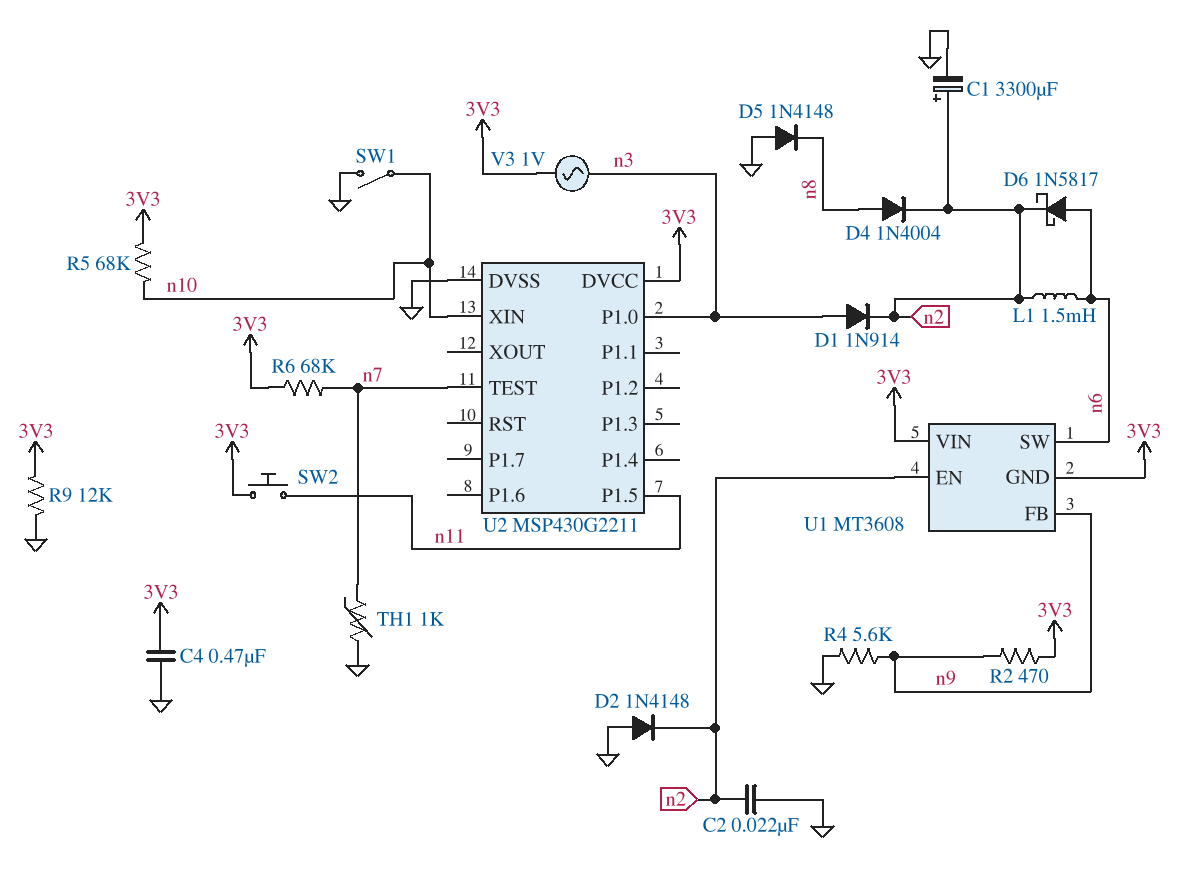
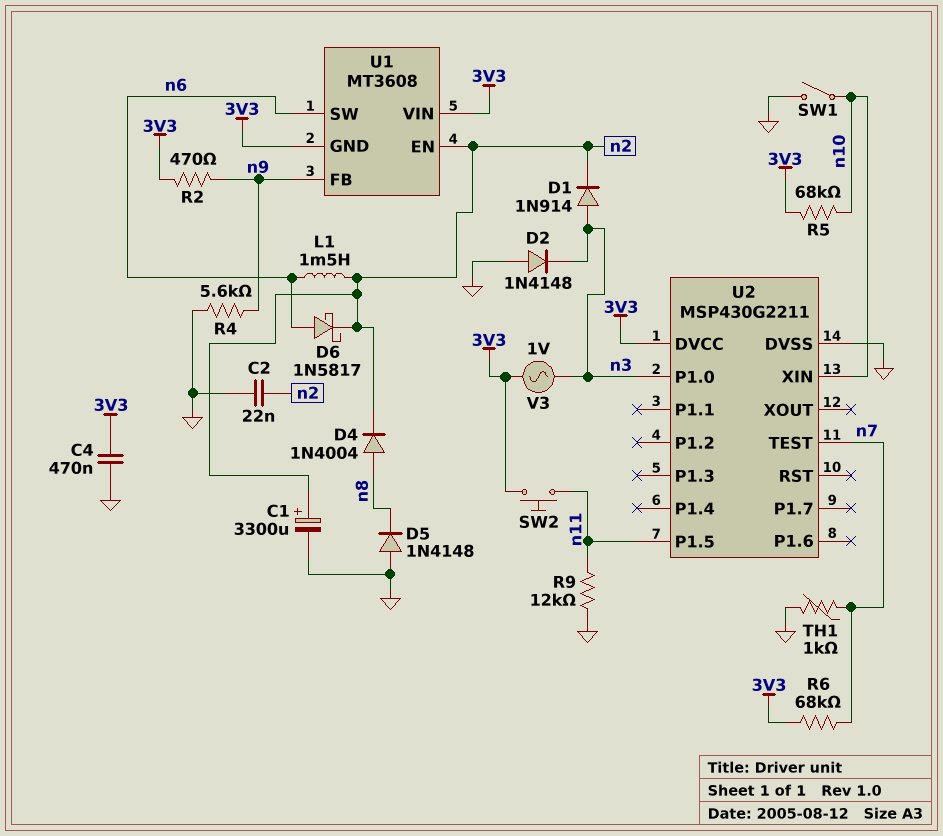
D2: diode 1N4148 (A GND, K n2) -> diode 1N4148 (A GND, K n3)
R9: 12k (3V3, GND) -> 12k (GND, n11)

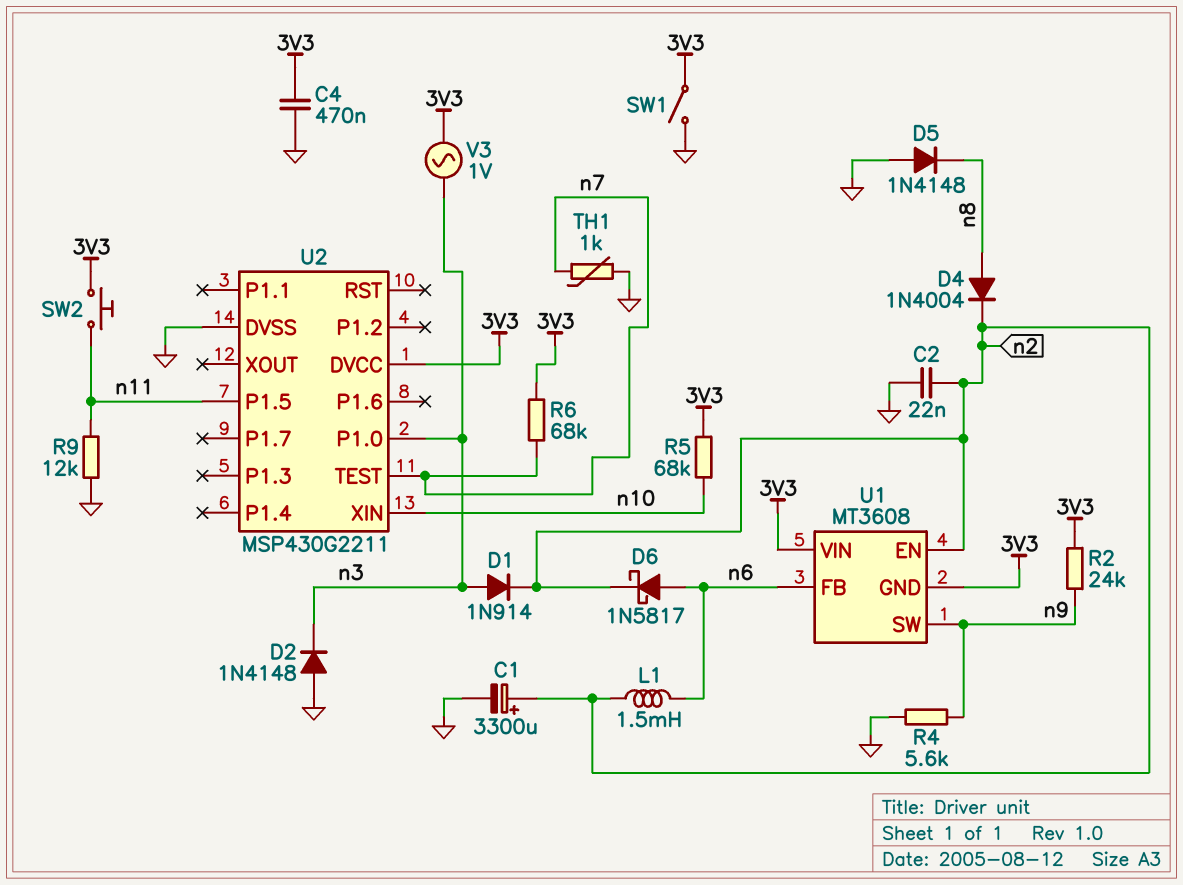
R2: 470 (3V3, n9) -> 24k (3V3, n9)
SW1: switch (GND, n10) -> switch (3V3, GND)
U1 pin FB: n9 -> n6
U1 pin SW: n6 -> n9

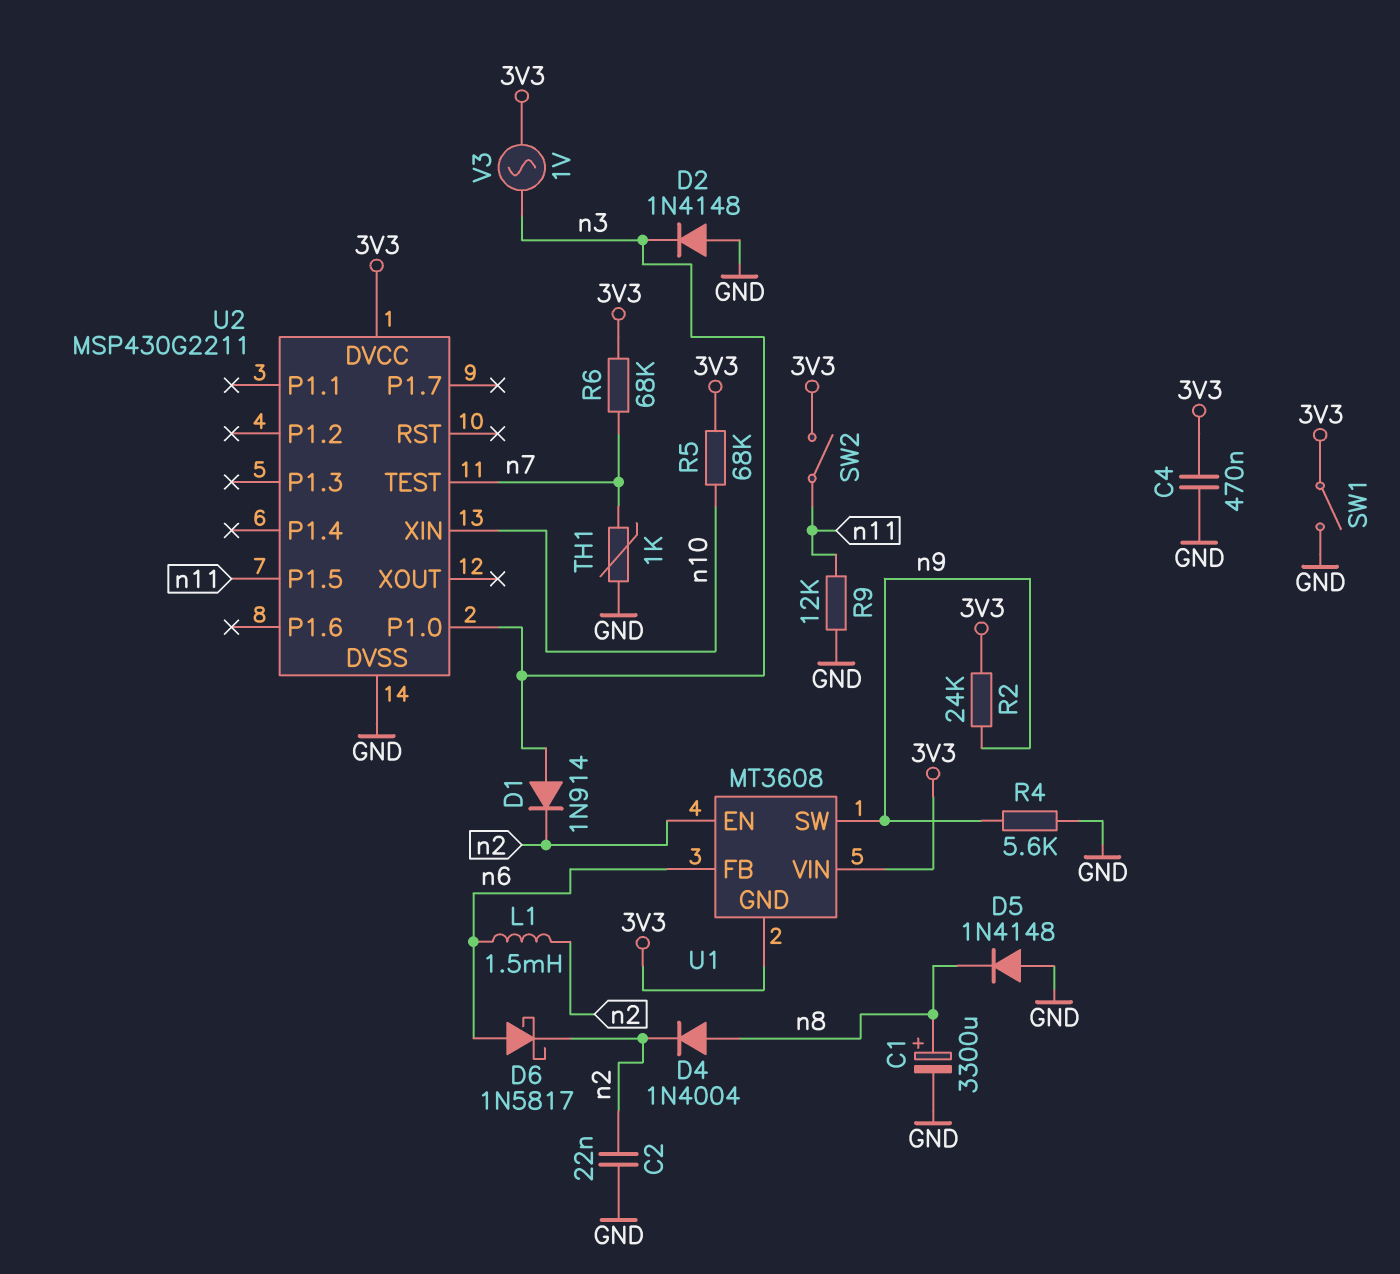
C1: 3300uF (plus n2, minus GND) -> 3300uF (plus n8, minus GND)
SW2: button (3V3, n11) -> switch (3V3, n11)

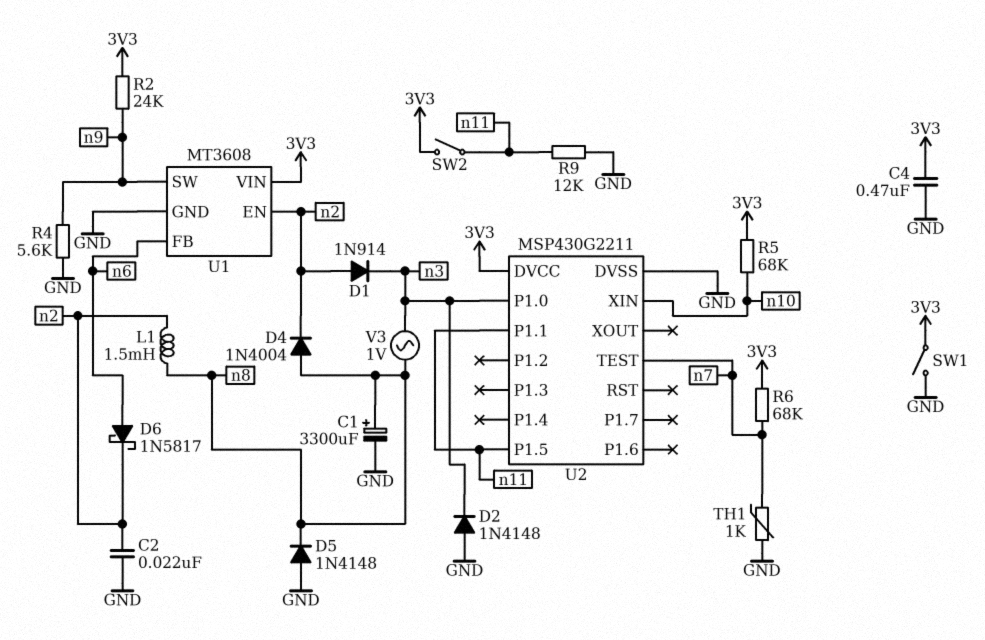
D1: diode 1N914 (A n3, K n2) -> diode 1N914 (A n2, K n3)
L1: 1.5mH (n2, n6) -> 1.5mH (n2, n8)
U1 pin GND: 3V3 -> GND
U2 pin P1.1: none -> n11
V3: AC 1V (3V3, n3) -> AC 1V (n3, n8)

